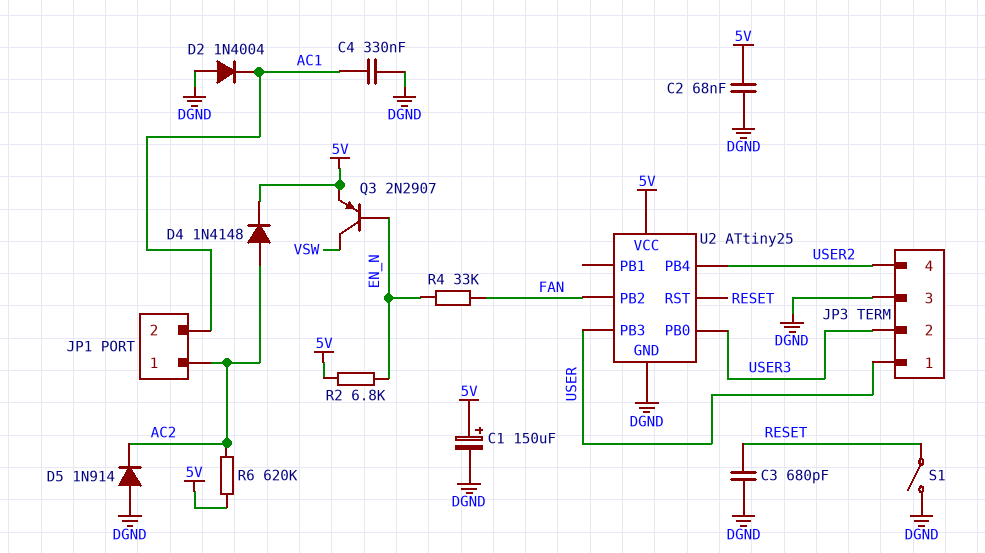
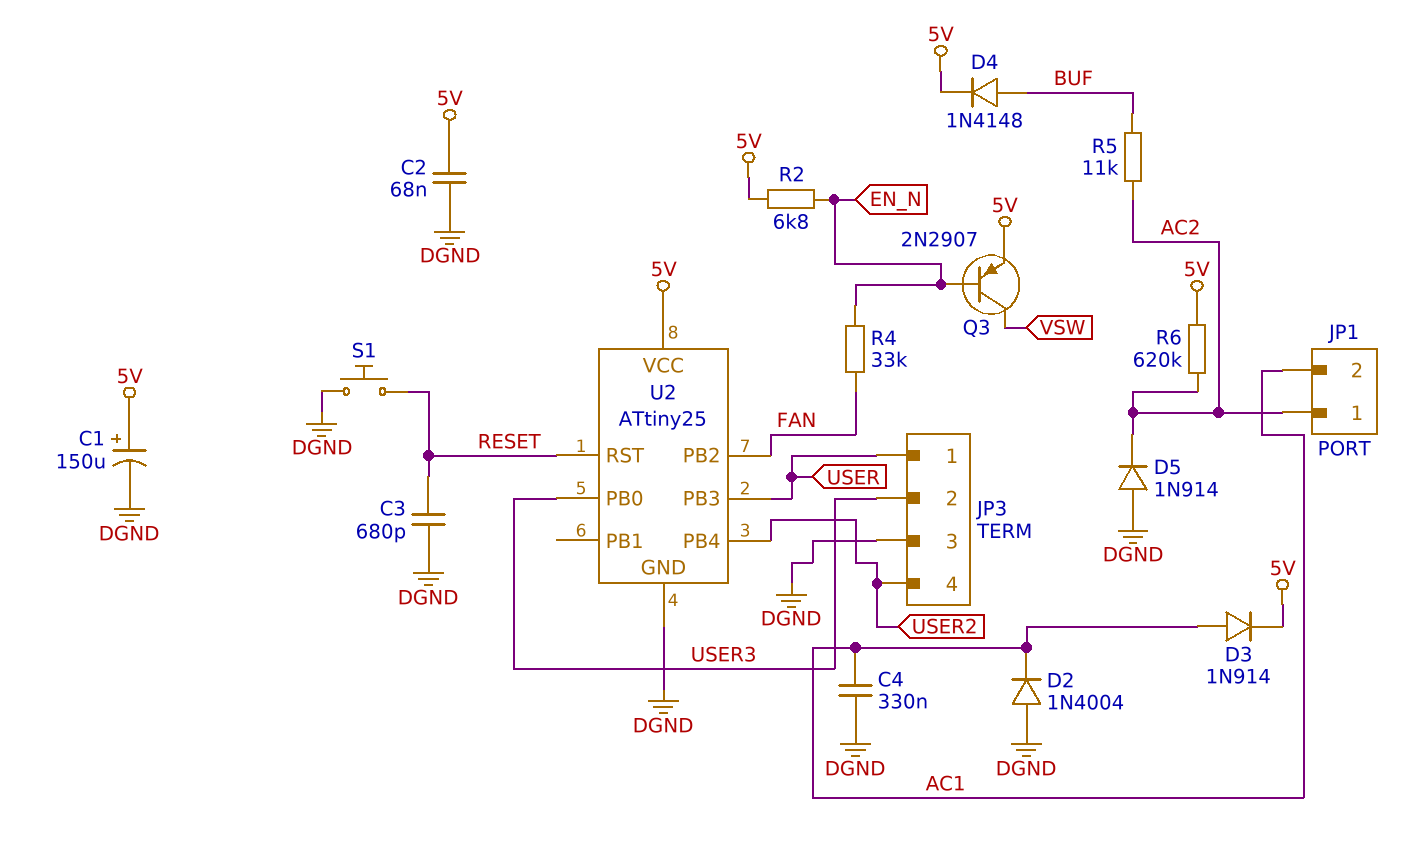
D3: none -> diode 1N914 (A AC1, K 5V)
D4: diode 1N4148 (A AC2, K 5V) -> diode 1N4148 (A BUF, K 5V)
R5: none -> 11k (AC2, BUF)
S1: switch (DGND, RESET) -> button (DGND, RESET)

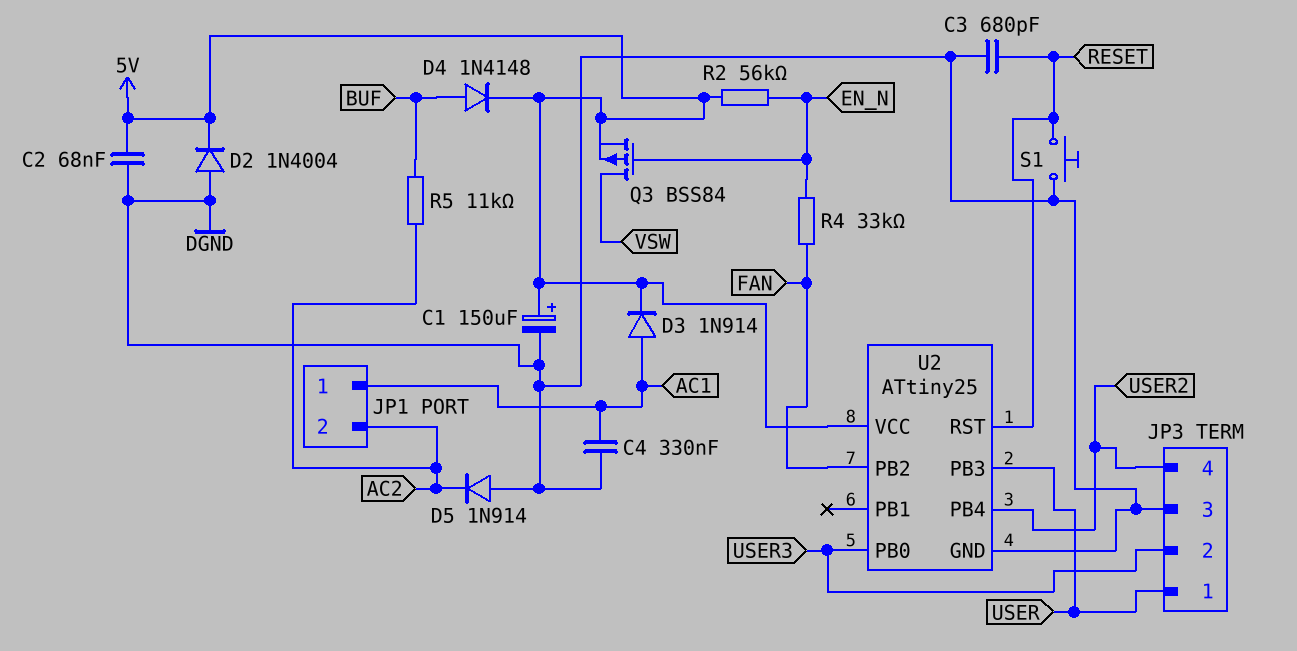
D2: diode 1N4004 (A DGND, K AC1) -> diode 1N4004 (A DGND, K 5V)
JP1 pin 1: AC2 -> AC1
JP1 pin 2: AC1 -> AC2
Q3: PNP 2N2907 (B EN_N, C VSW, E 5V) -> PMOS BSS84 (G EN_N, D VSW, S 5V)
R2: 6.8k (5V, EN_N) -> 56k (5V, EN_N)
R6: 620k (5V, AC2) -> none

